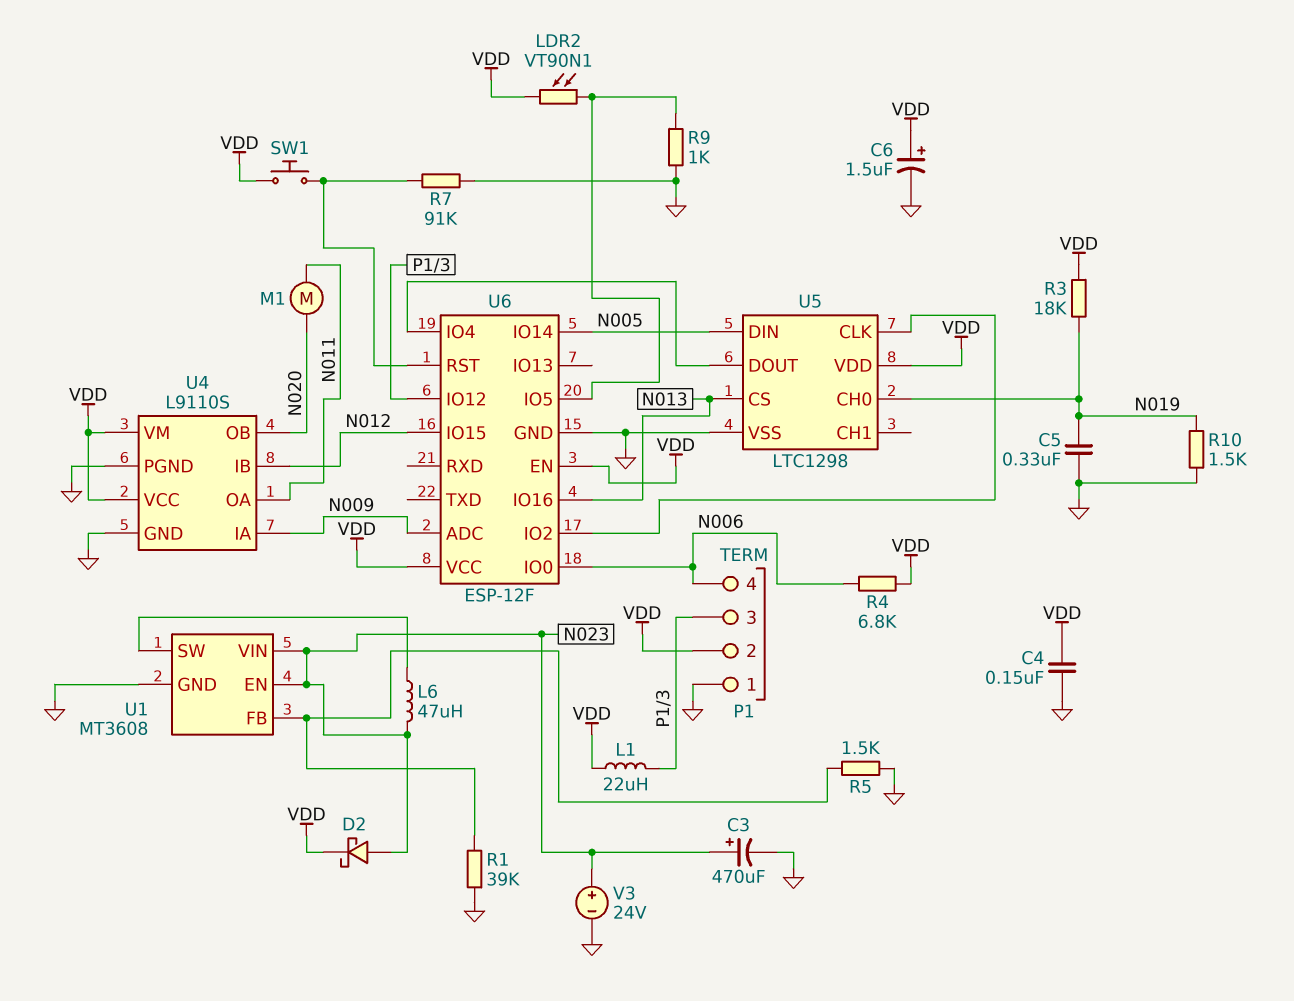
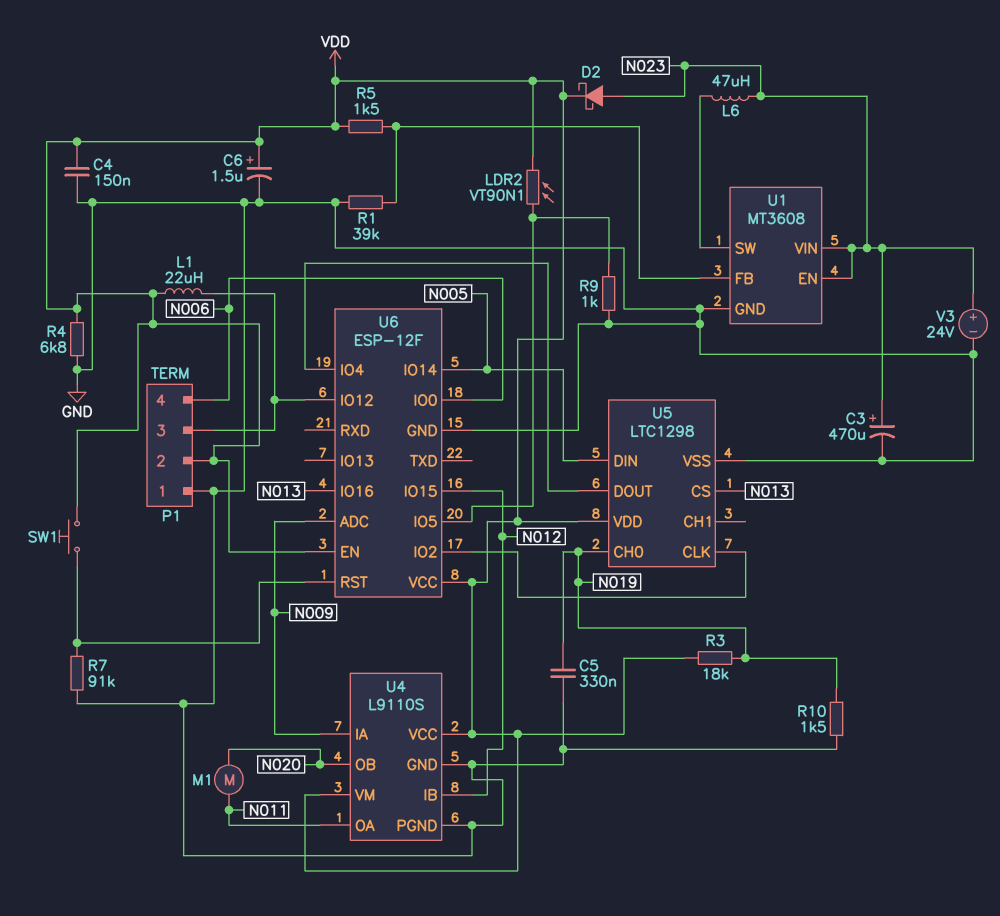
R4: 6.8k (N006, VDD) -> 6.8k (GND, VDD)
R5: 1.5k (GND, U1/FB) -> 1.5k (U1/FB, VDD)

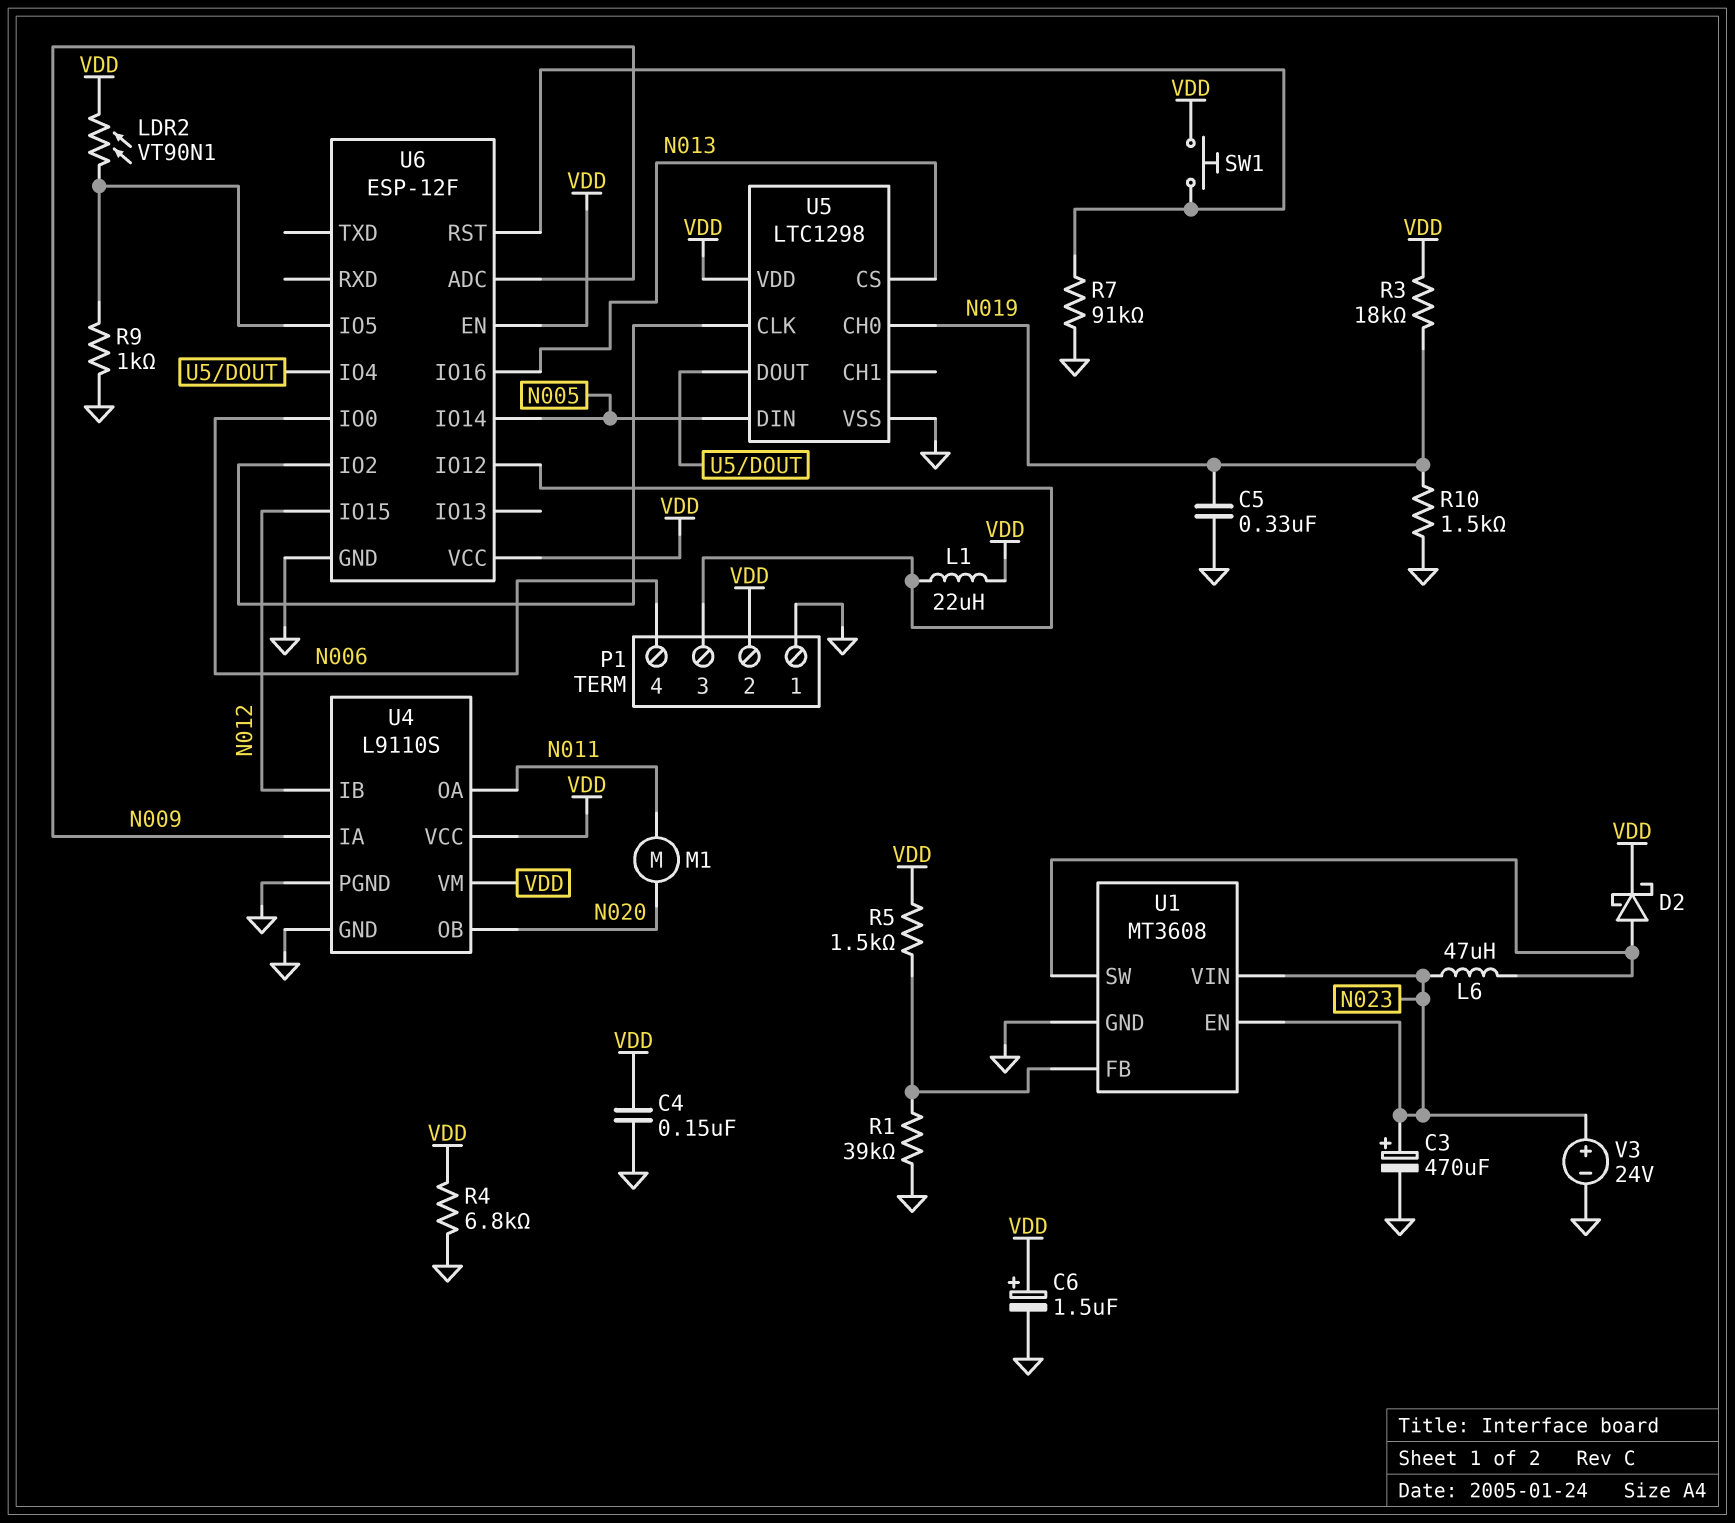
D2: schottky (A N023, K VDD) -> schottky (A U1/SW, K VDD)

